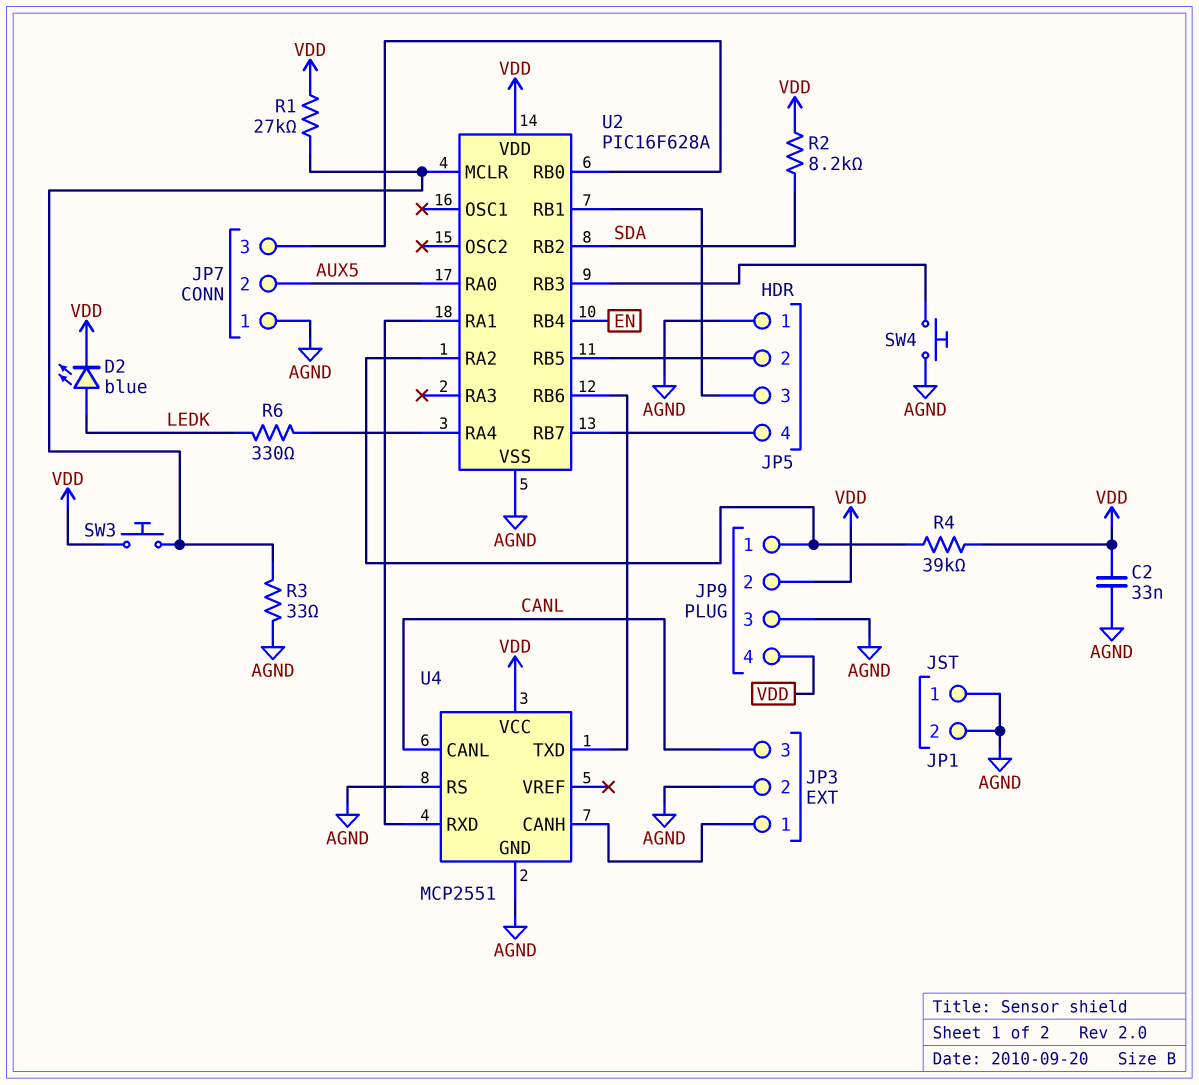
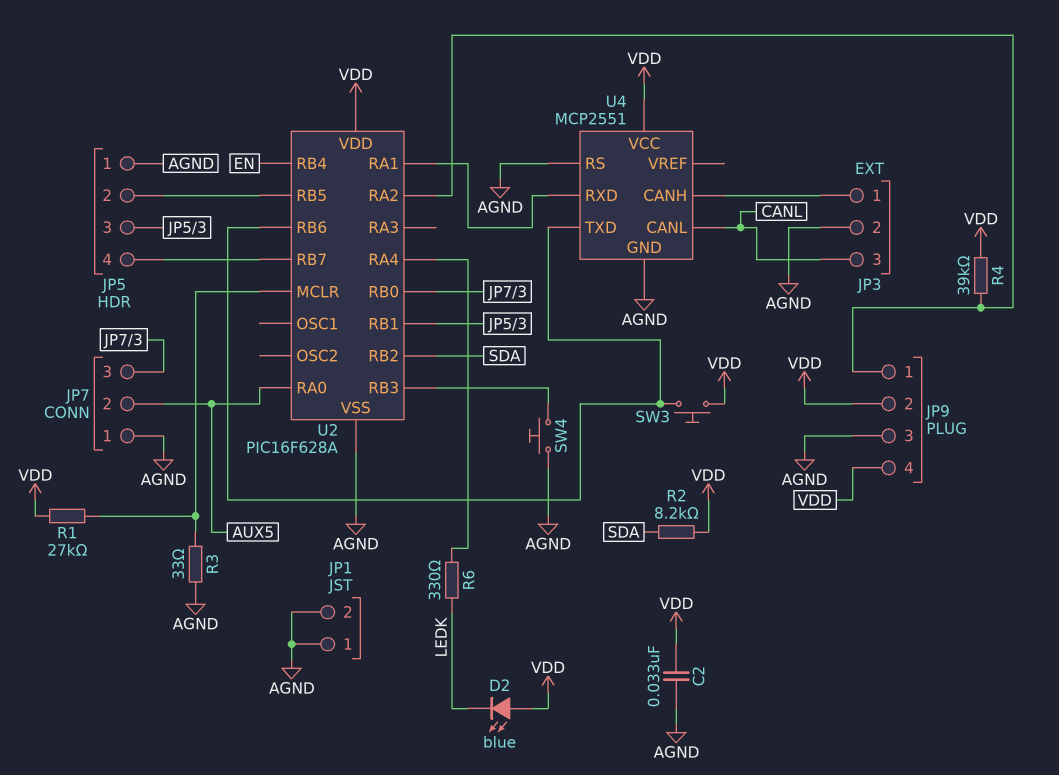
D2: LED blue (A LEDK, K VDD) -> LED blue (A VDD, K LEDK)
SW3: button (U2/MCLR, VDD) -> button (U2/RB6, VDD)

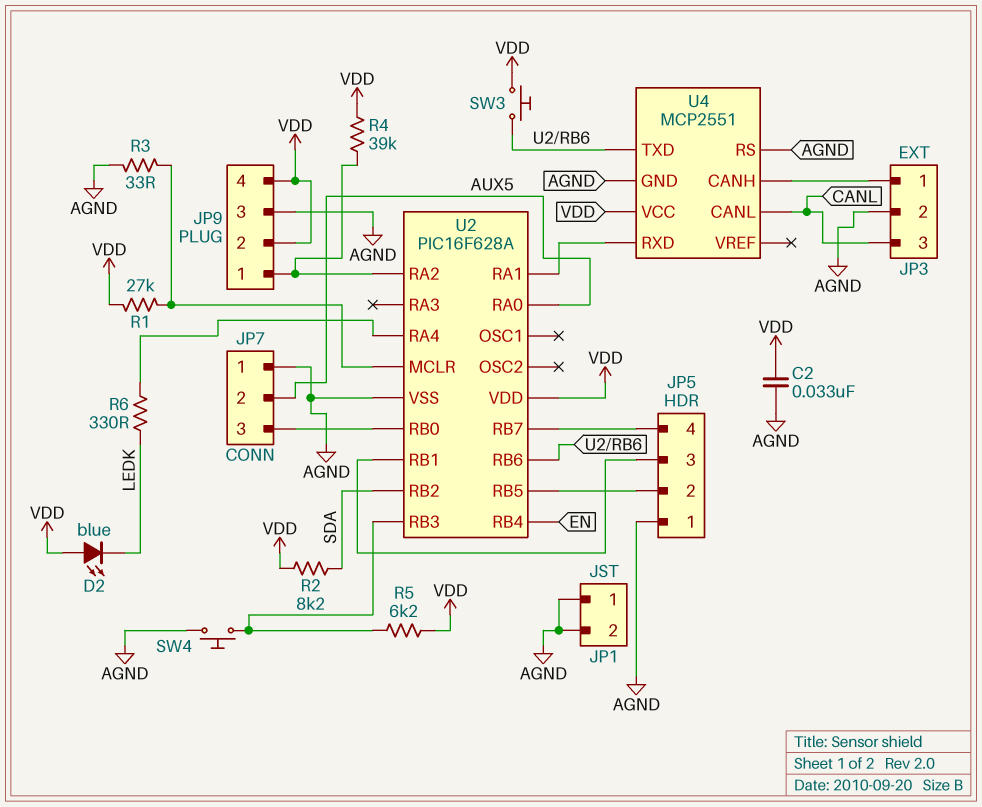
R5: none -> 6.2k (U2/RB3, VDD)

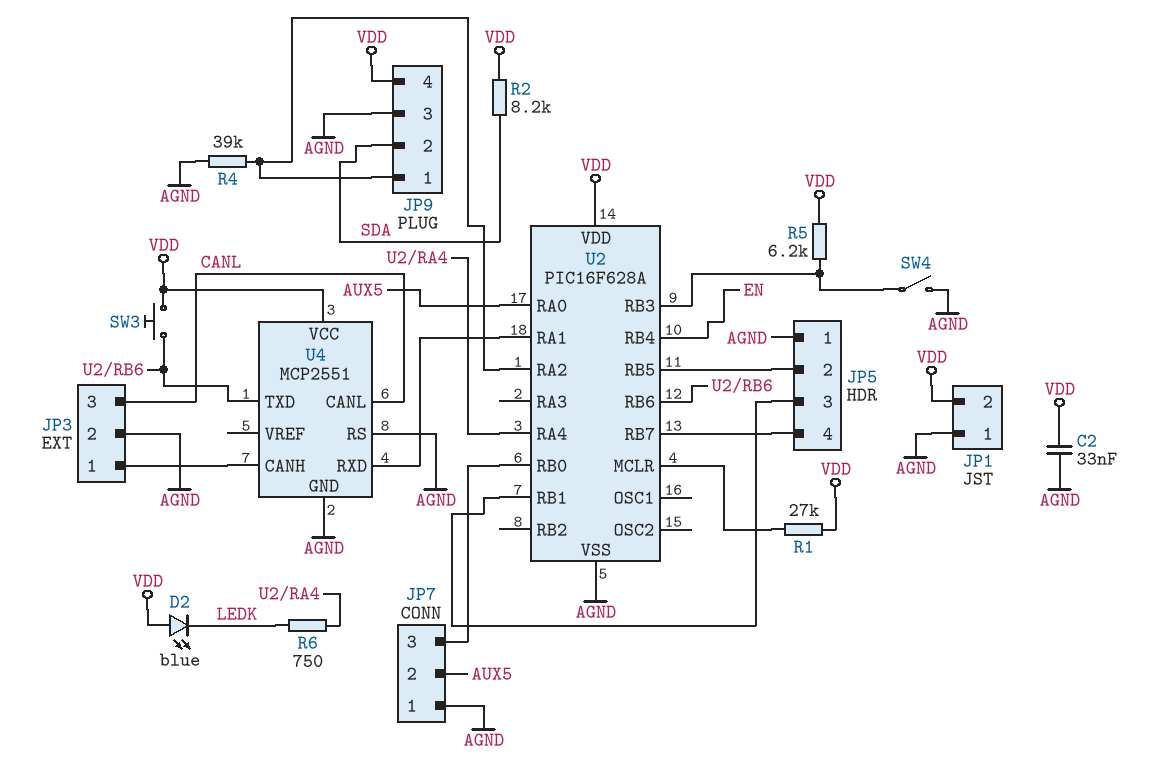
JP1 pin 2: AGND -> VDD
JP9 pin 2: VDD -> SDA
R3: 33 (AGND, U2/MCLR) -> none
R4: 39k (JP9/1, VDD) -> 39k (AGND, JP9/1)
R6: 330 (LEDK, U2/RA4) -> 750 (LEDK, U2/RA4)
SW4: button (AGND, U2/RB3) -> switch (AGND, U2/RB3)
U2 pin RB2: SDA -> none

